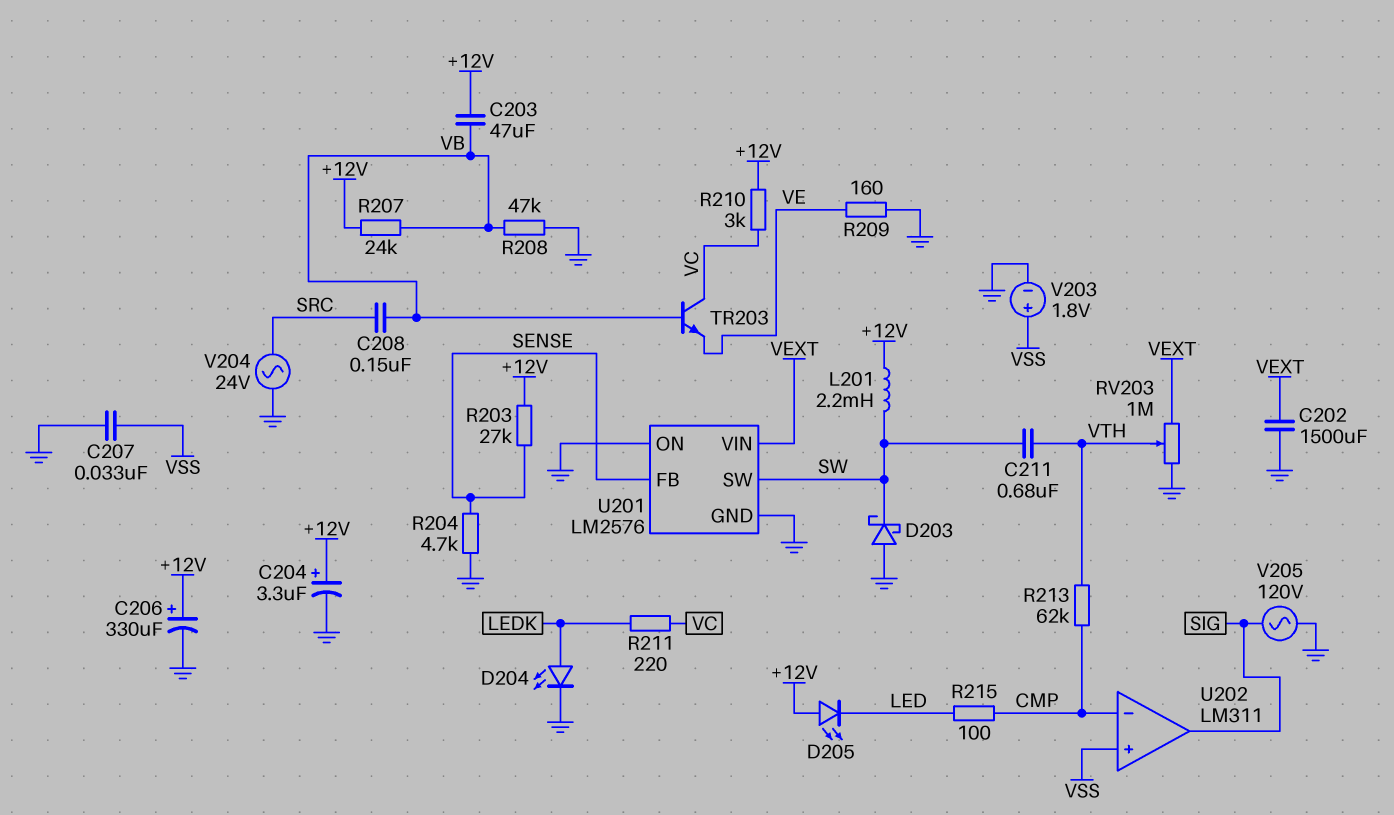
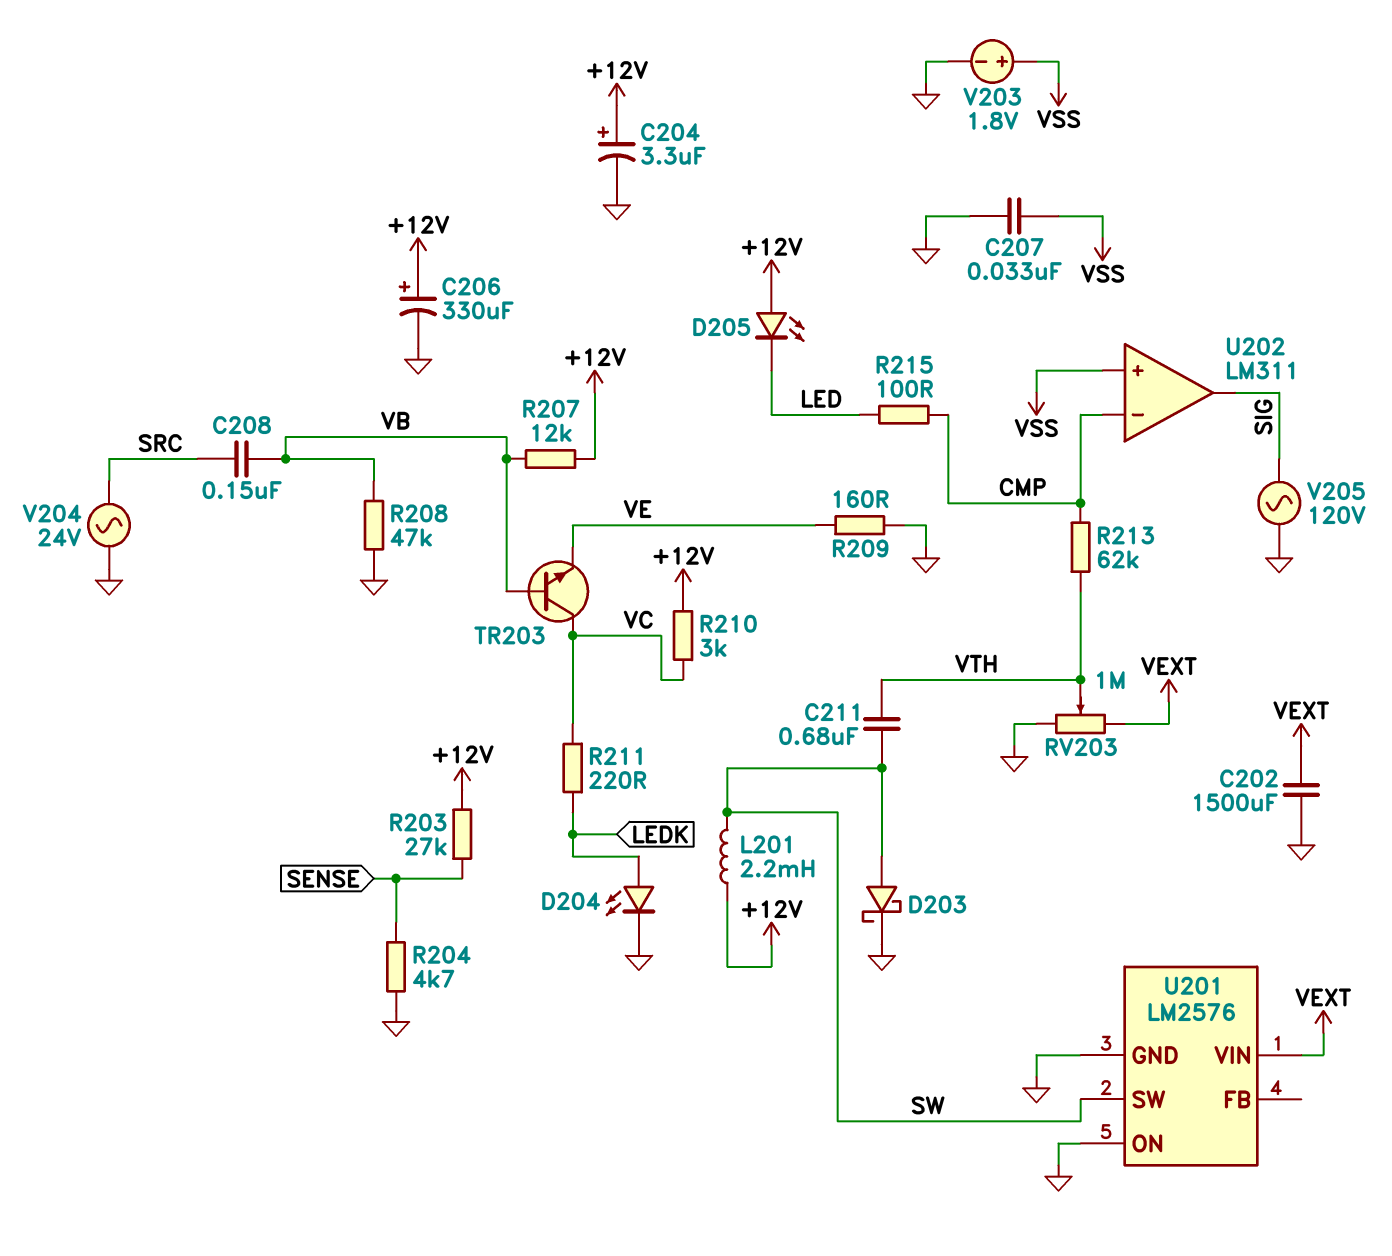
C203: 47uF (+12V, VB) -> none
D203: schottky (A GND, K SW) -> schottky (A SW, K GND)
R207: 24k (+12V, VB) -> 12k (+12V, VB)
U201 pin FB: SENSE -> none

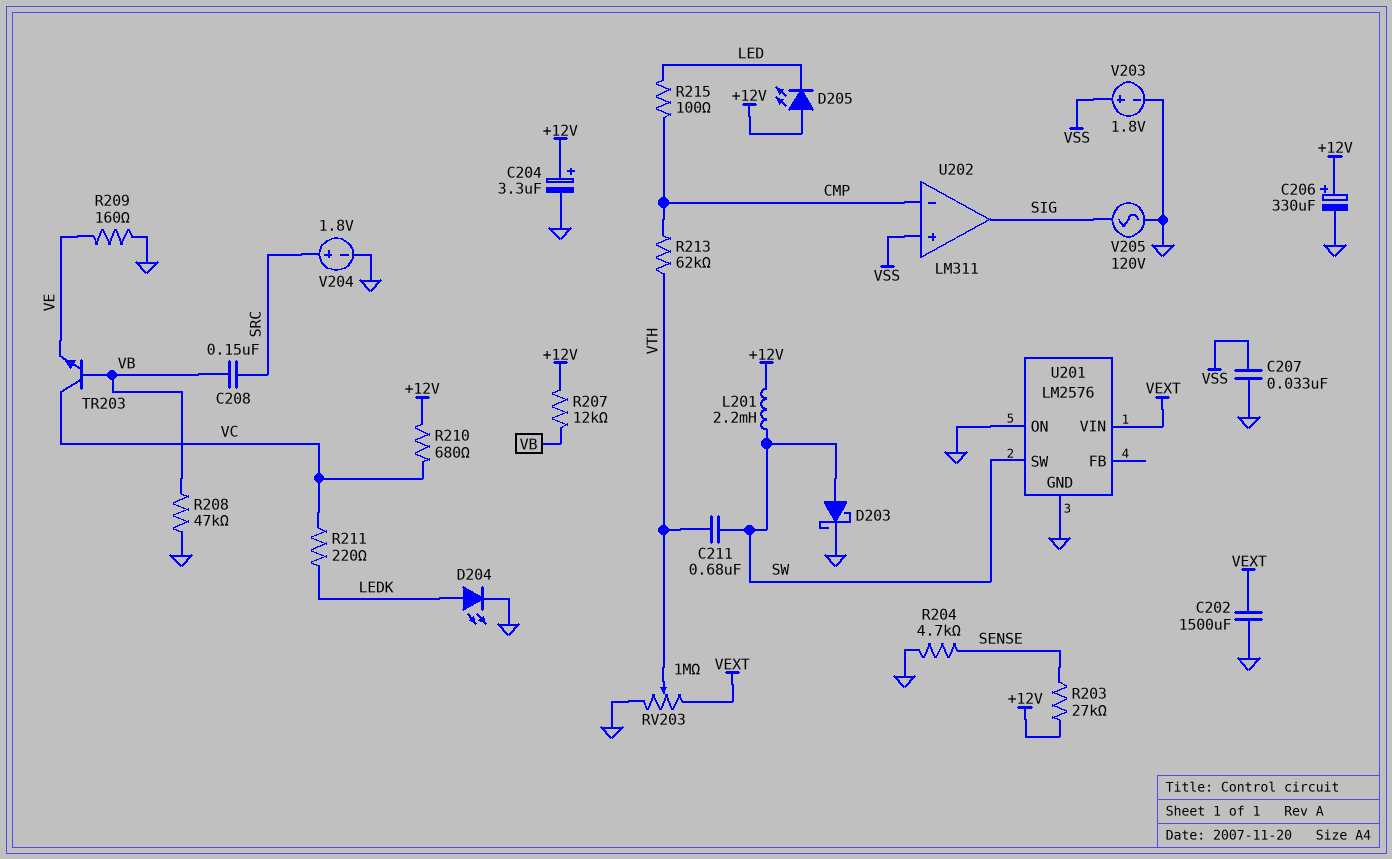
R210: 3k (+12V, VC) -> 680 (+12V, VC)
V204: AC 24V (GND, SRC) -> 1.8V (plus SRC, minus GND)

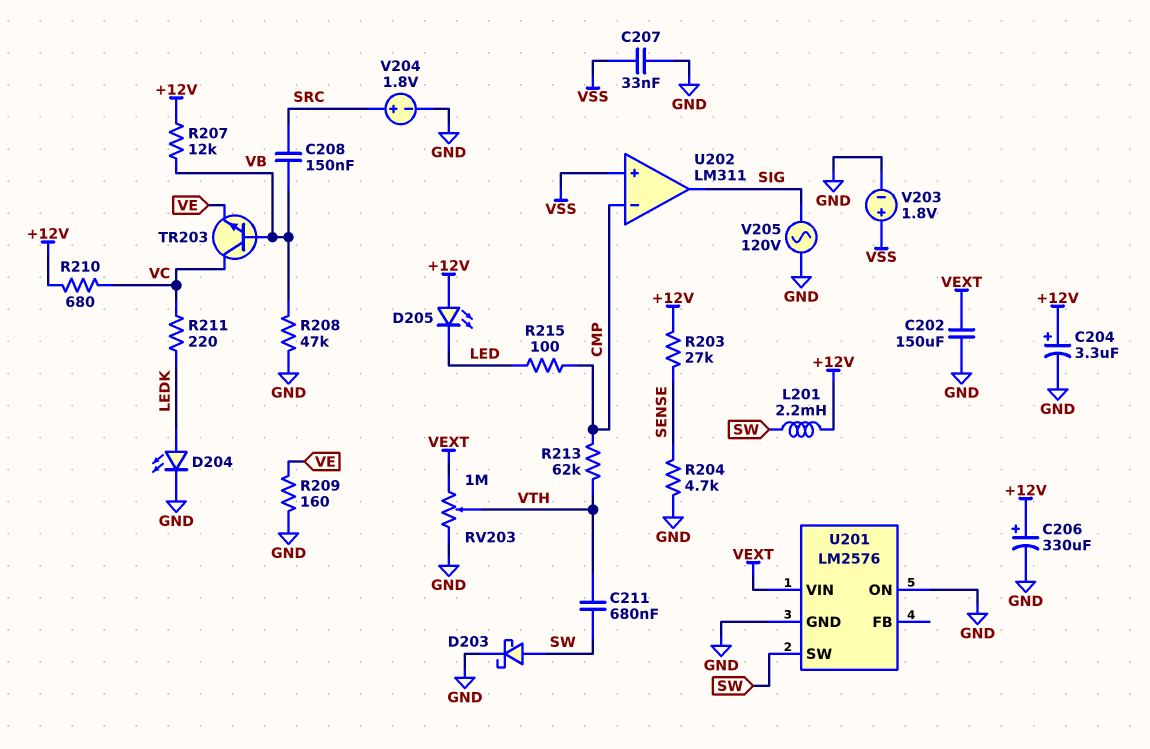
C202: 1500uF (GND, VEXT) -> 150uF (GND, VEXT)

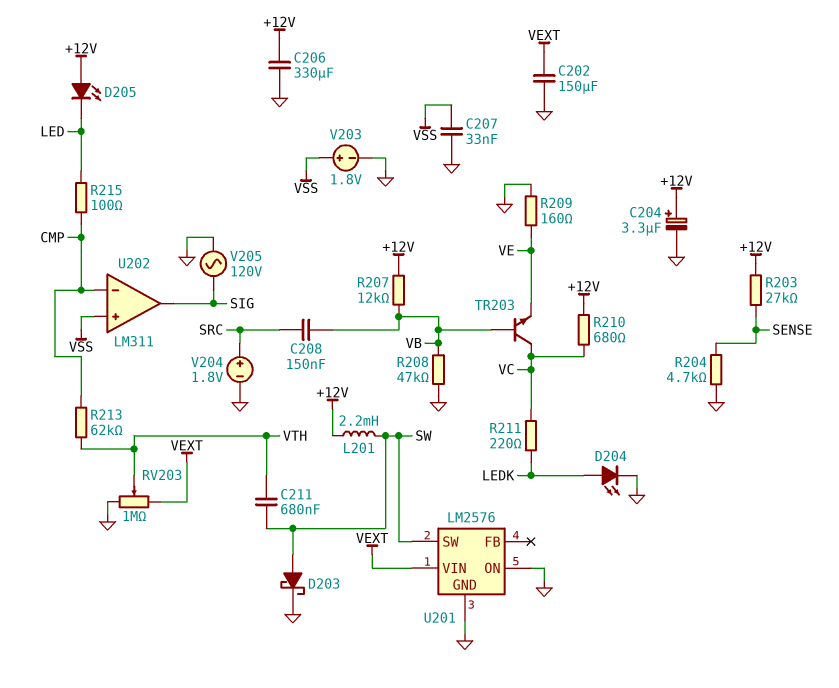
C206: 330uF (plus +12V, minus GND) -> 330uF (+12V, GND)

